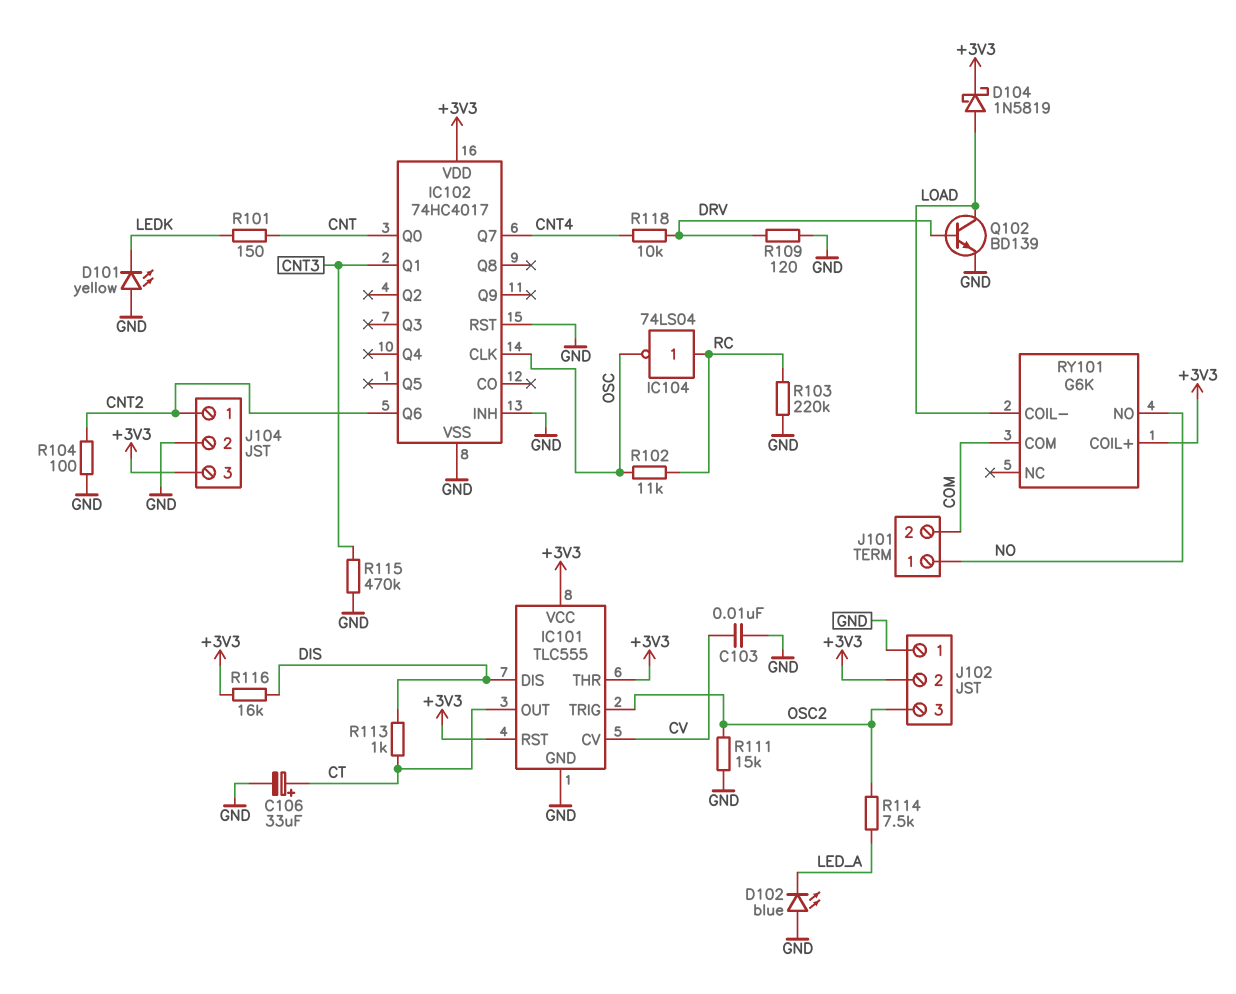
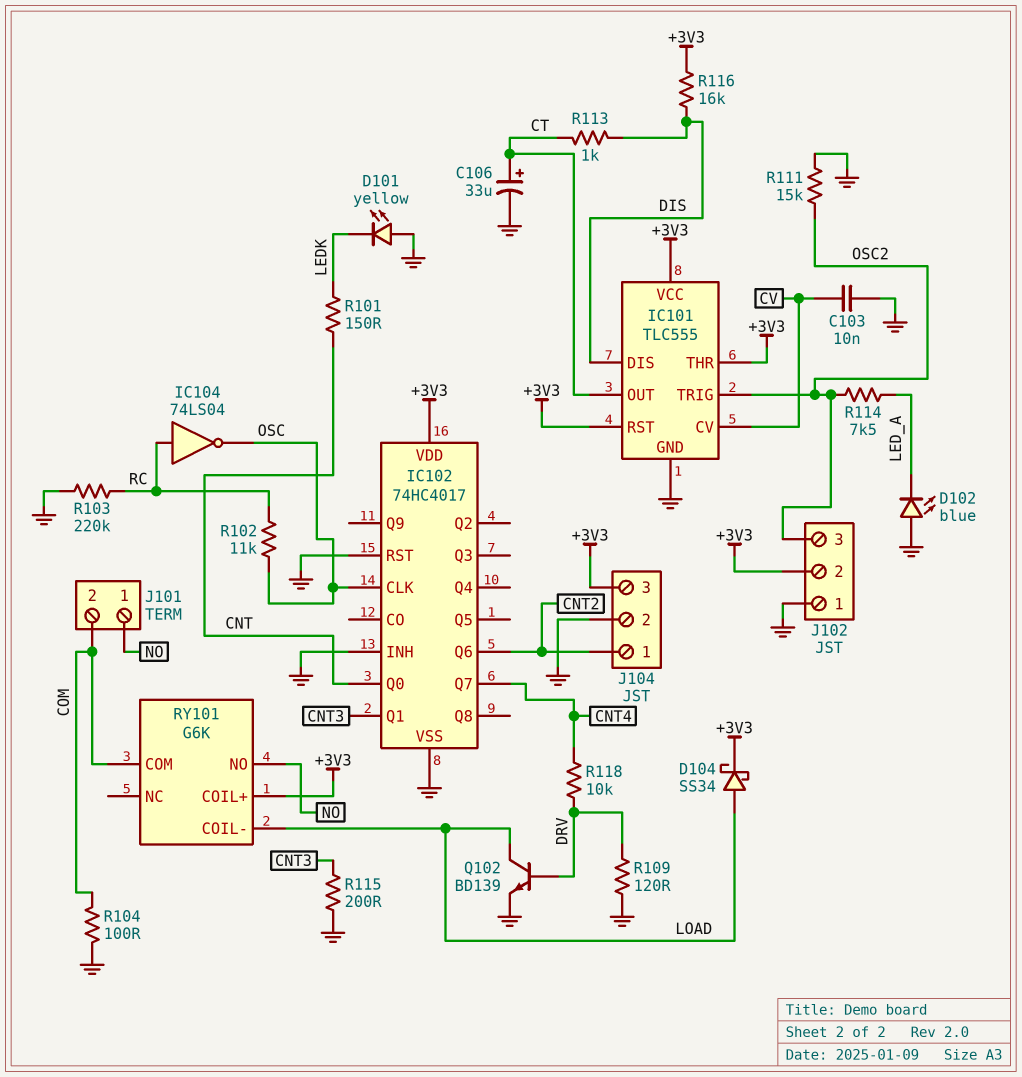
D104: schottky 1N5819 (A LOAD, K +3V3) -> schottky SS34 (A LOAD, K +3V3)
R104: 100 (CNT2, GND) -> 100 (COM, GND)
R115: 470k (CNT3, GND) -> 200 (CNT3, GND)

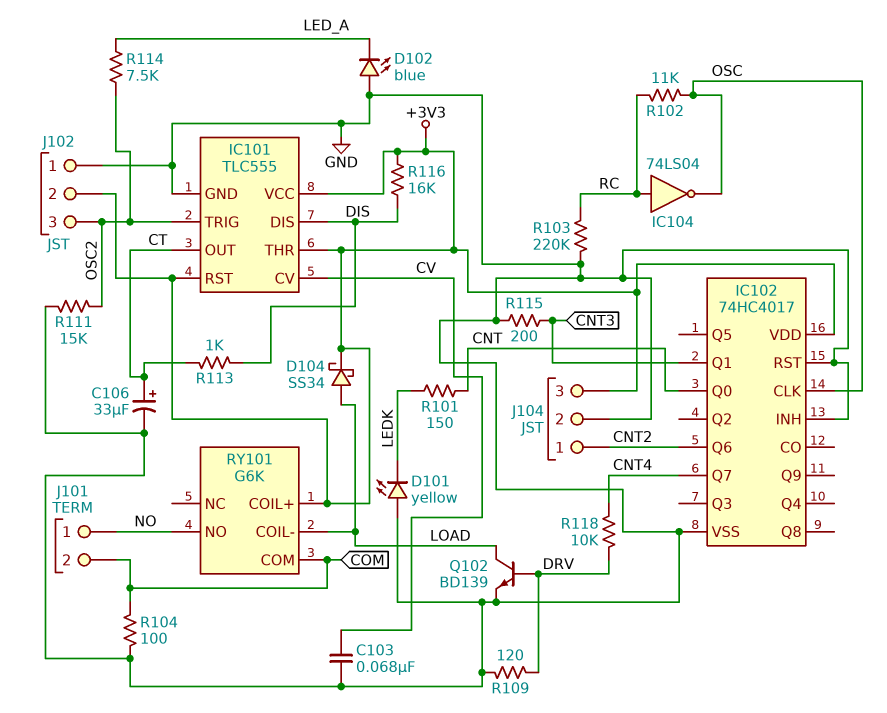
C103: 10nF (CV, GND) -> 68nF (CV, GND)

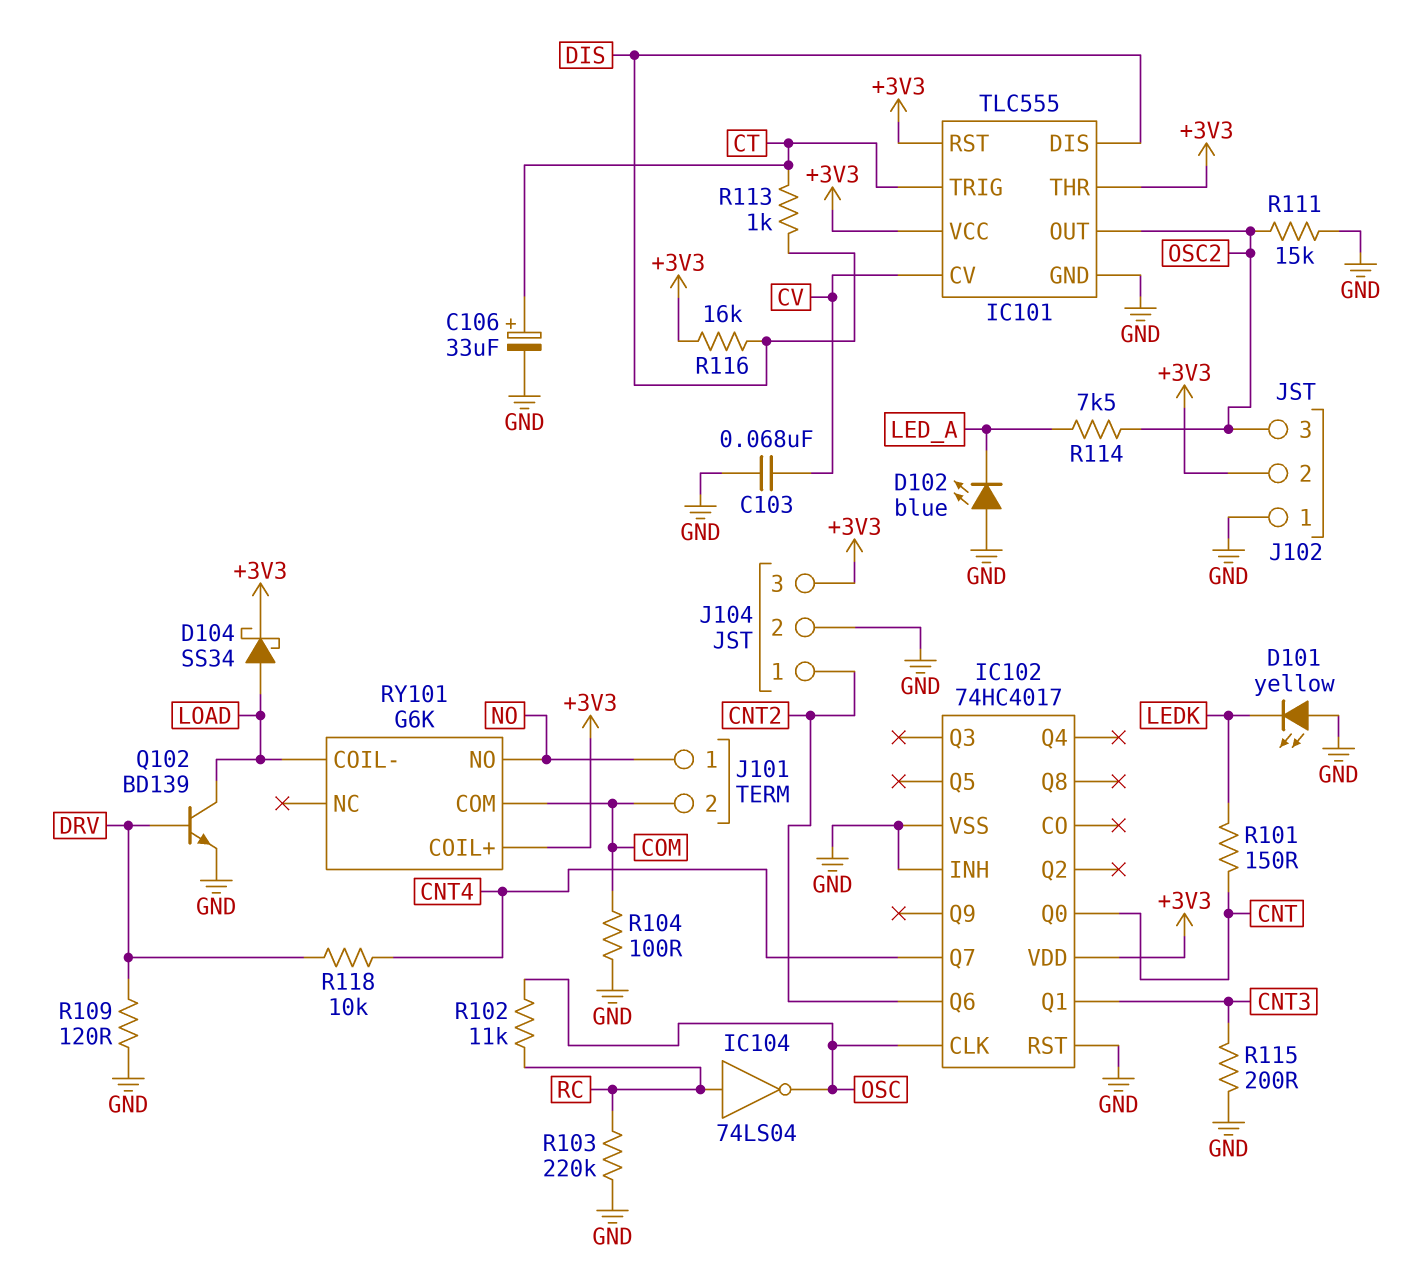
IC101 pin OUT: CT -> OSC2
IC101 pin TRIG: OSC2 -> CT

